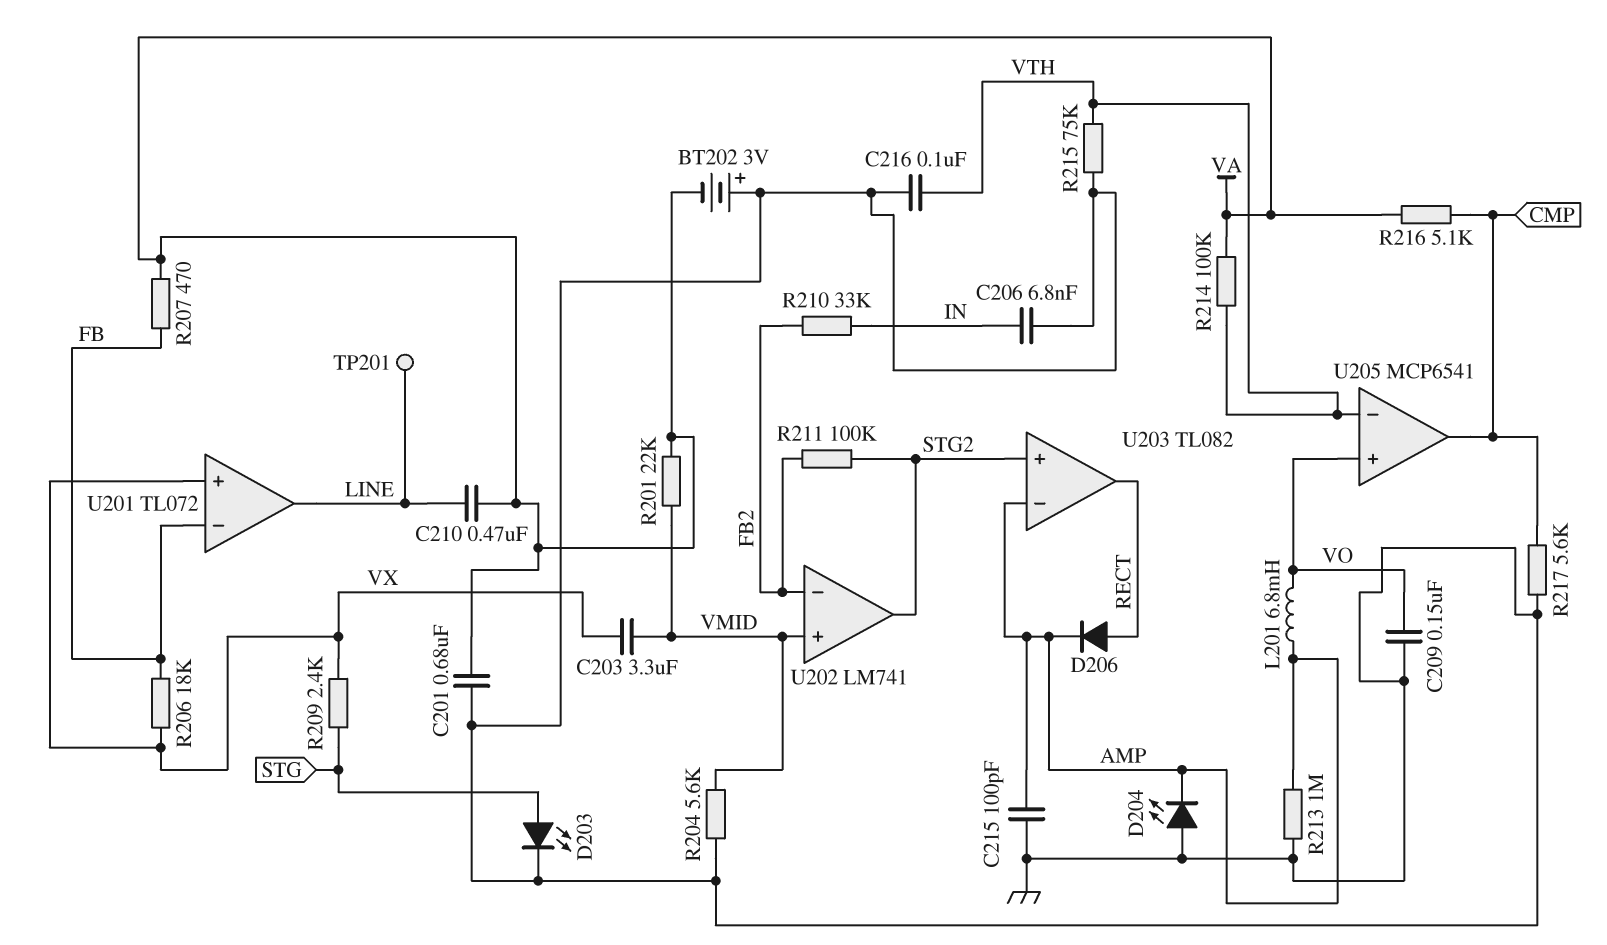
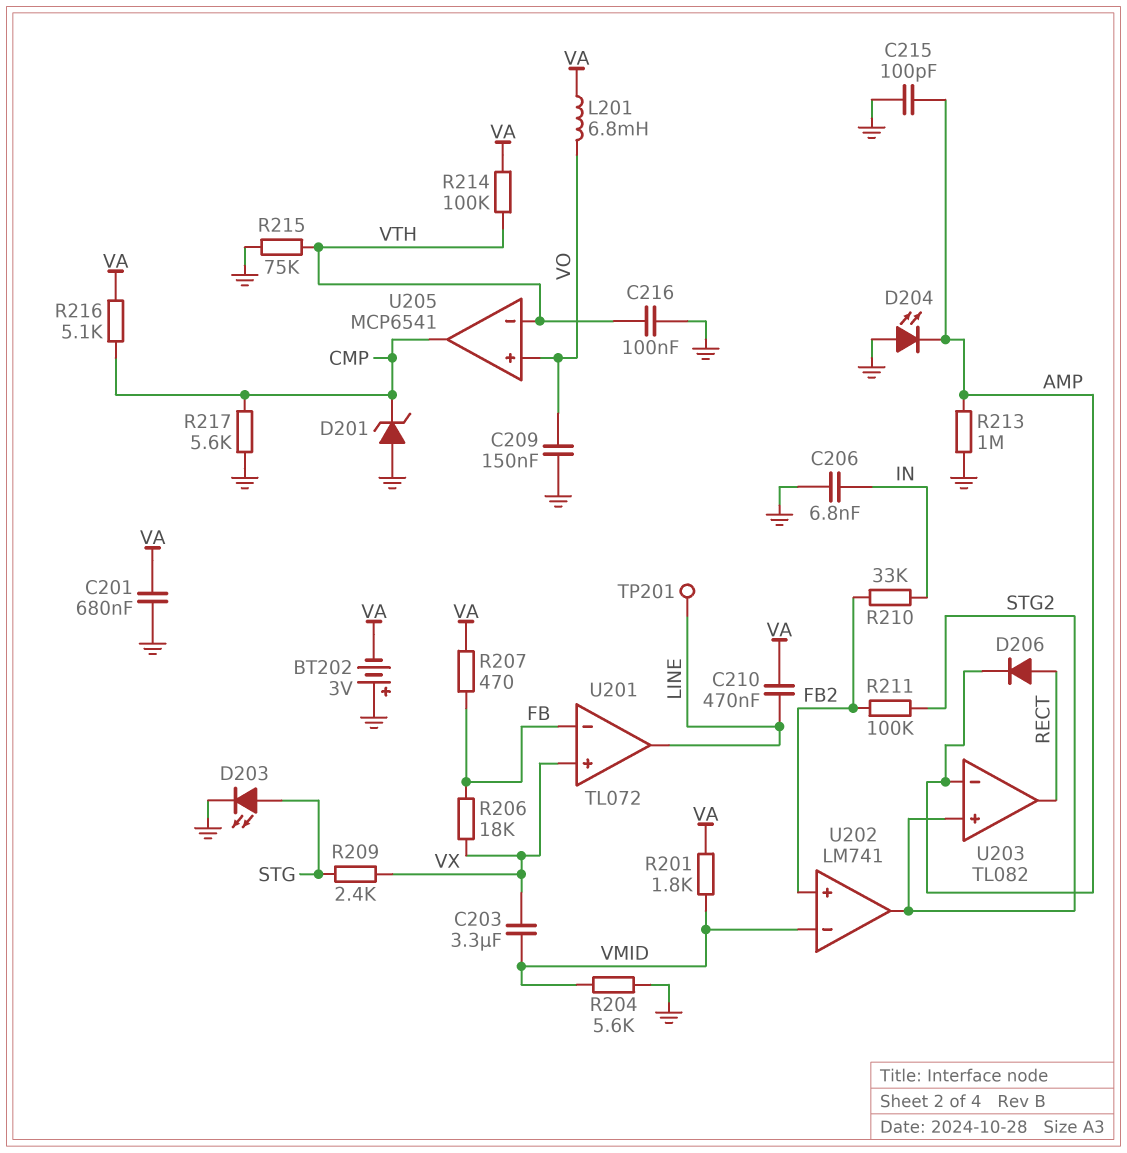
D201: none -> zener (A GND, K CMP)
L201: 6.8mH (AMP, VO) -> 6.8mH (VA, VO)
R201: 22k (VA, VMID) -> 1.8k (VA, VMID)
U202 pin in+: VMID -> FB2
U202 pin in-: FB2 -> VMID

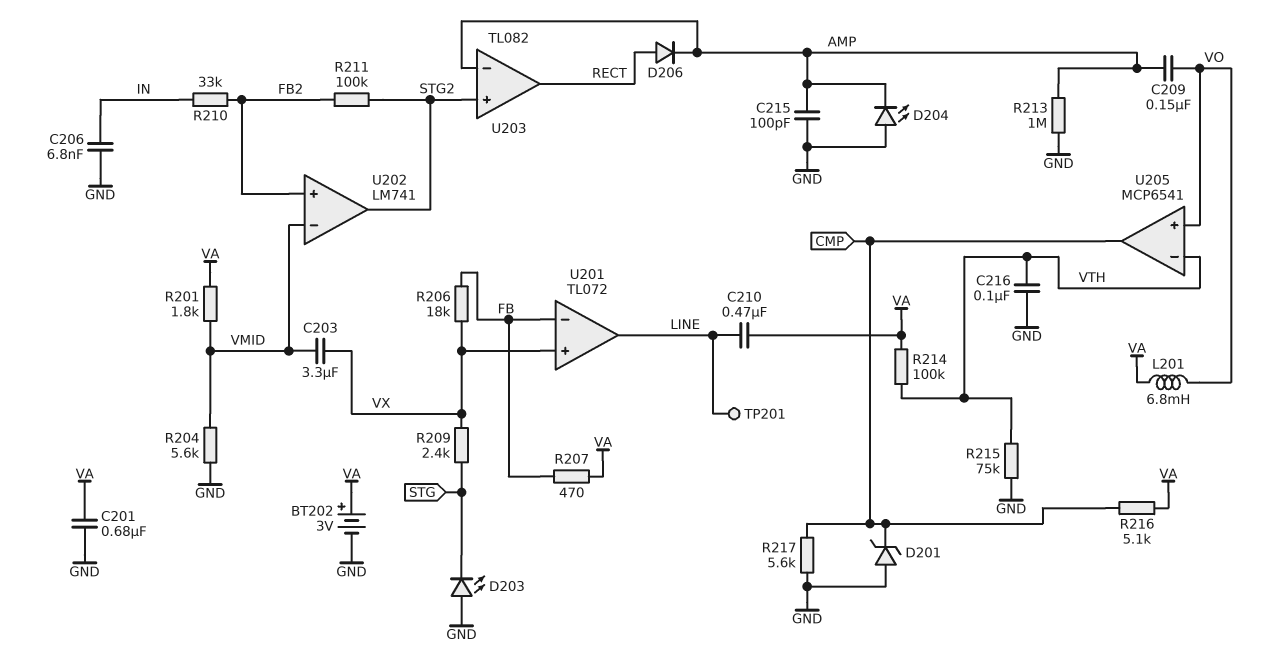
BT202: 3V (plus GND, minus VA) -> 3V (plus VA, minus GND)
C209: 150nF (GND, VO) -> 150nF (AMP, VO)
D203: LED (A STG, K GND) -> LED (A GND, K STG)

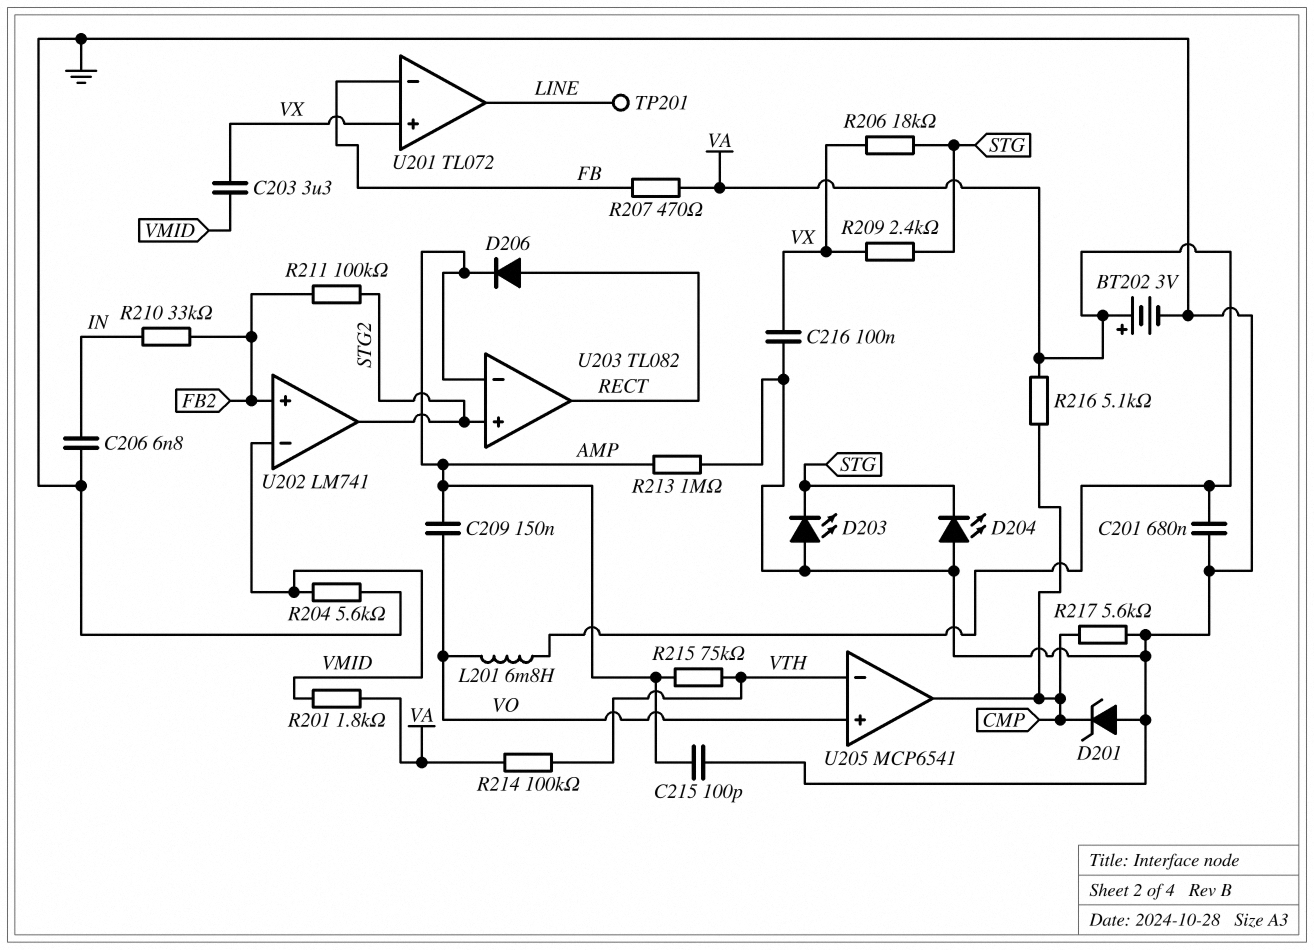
C210: 470nF (LINE, VA) -> none
C216: 100nF (GND, VTH) -> 100nF (GND, VX)
D204: LED (A GND, K AMP) -> LED (A GND, K STG)
R206: 18k (FB, VX) -> 18k (STG, VX)
R215: 75k (GND, VTH) -> 75k (AMP, VTH)

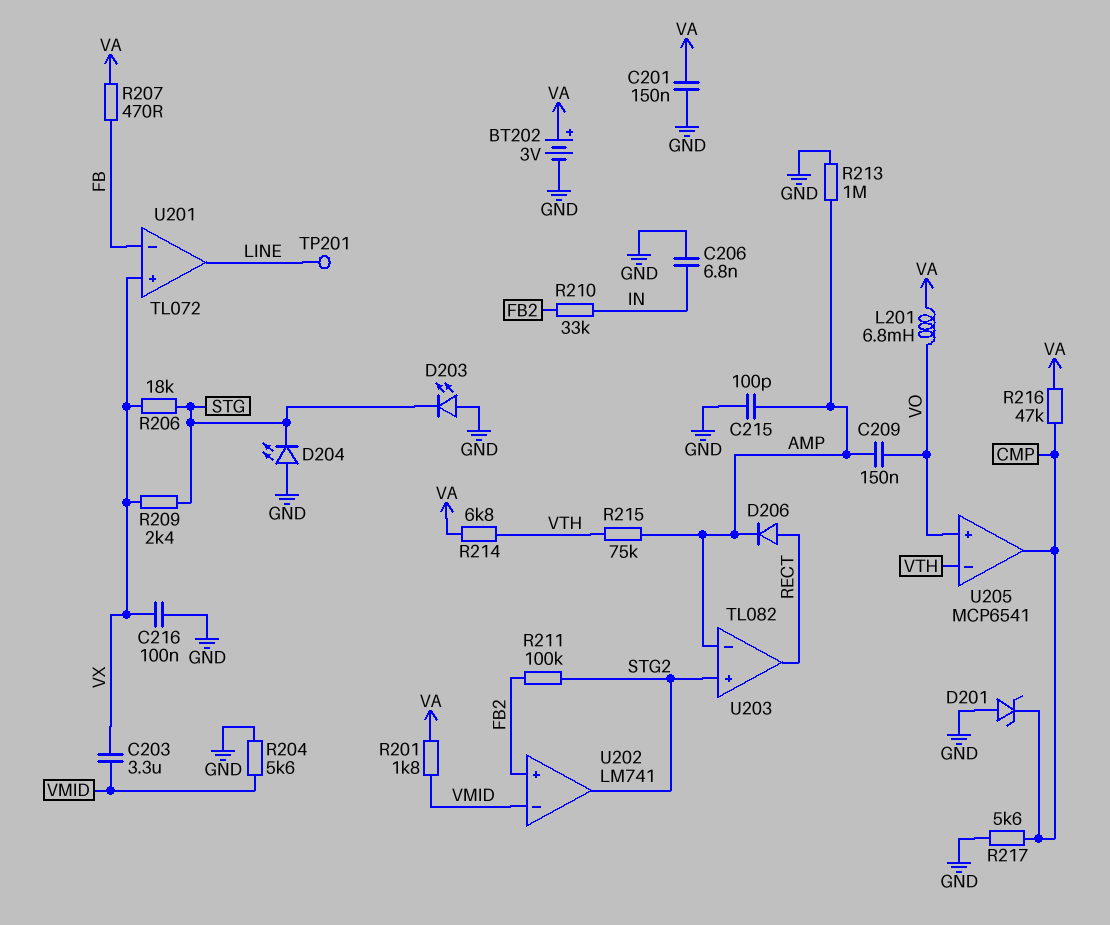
C201: 680nF (GND, VA) -> 150nF (GND, VA)
R214: 100k (VA, VTH) -> 6.8k (VA, VTH)
R216: 5.1k (CMP, VA) -> 47k (CMP, VA)

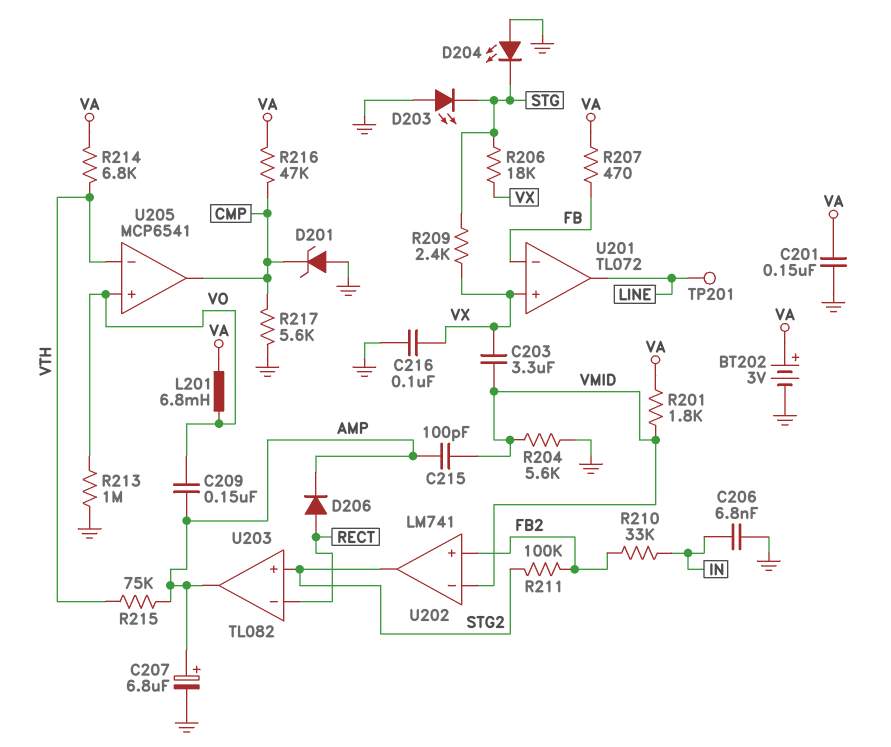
C207: none -> 6.8uF (plus AMP, minus GND)
C215: 100pF (AMP, GND) -> 100pF (AMP, VMID)
R213: 1M (AMP, GND) -> 1M (GND, VO)
U203 pin in-: AMP -> RECT
U203 pin out: RECT -> AMP

